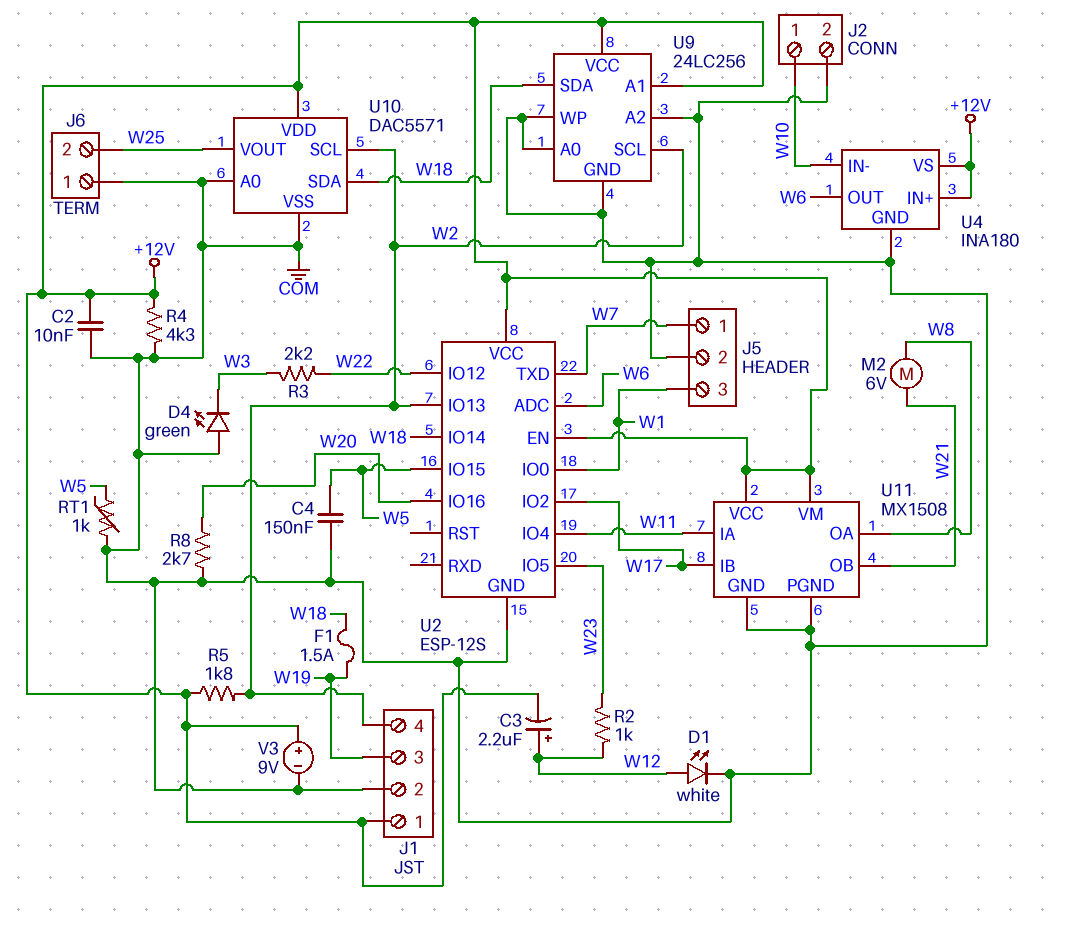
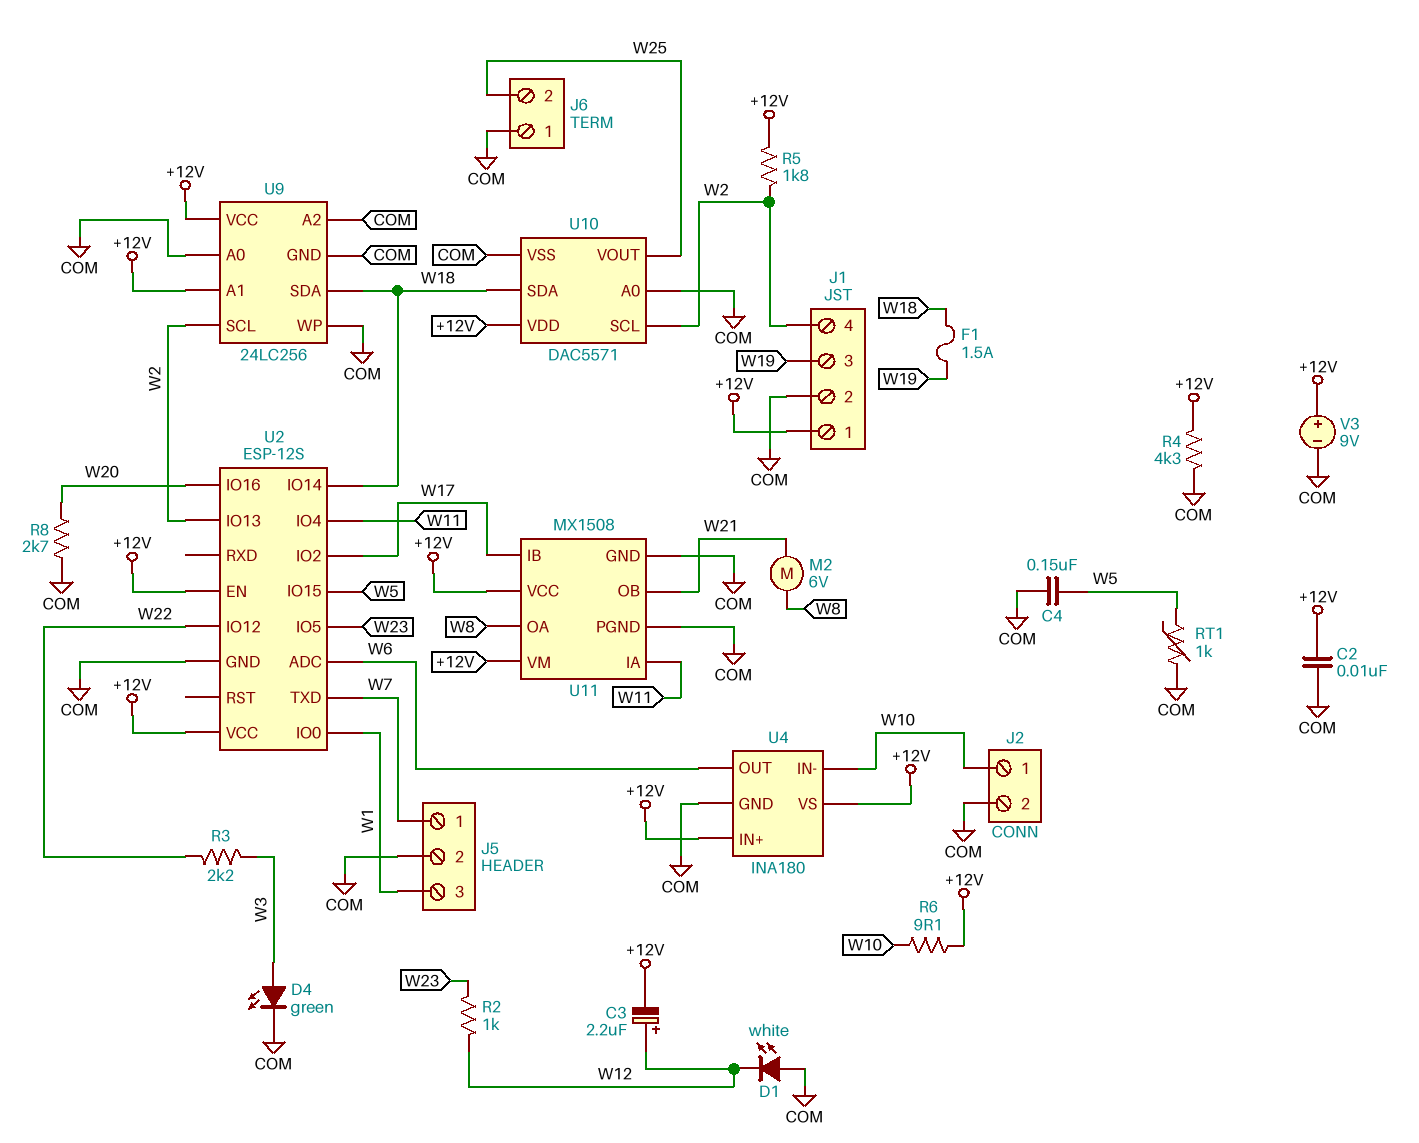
D1: LED white (A W12, K COM) -> LED white (A COM, K W12)
D4: LED green (A COM, K W3) -> LED green (A W3, K COM)
R6: none -> 9.1 (+12V, W10)

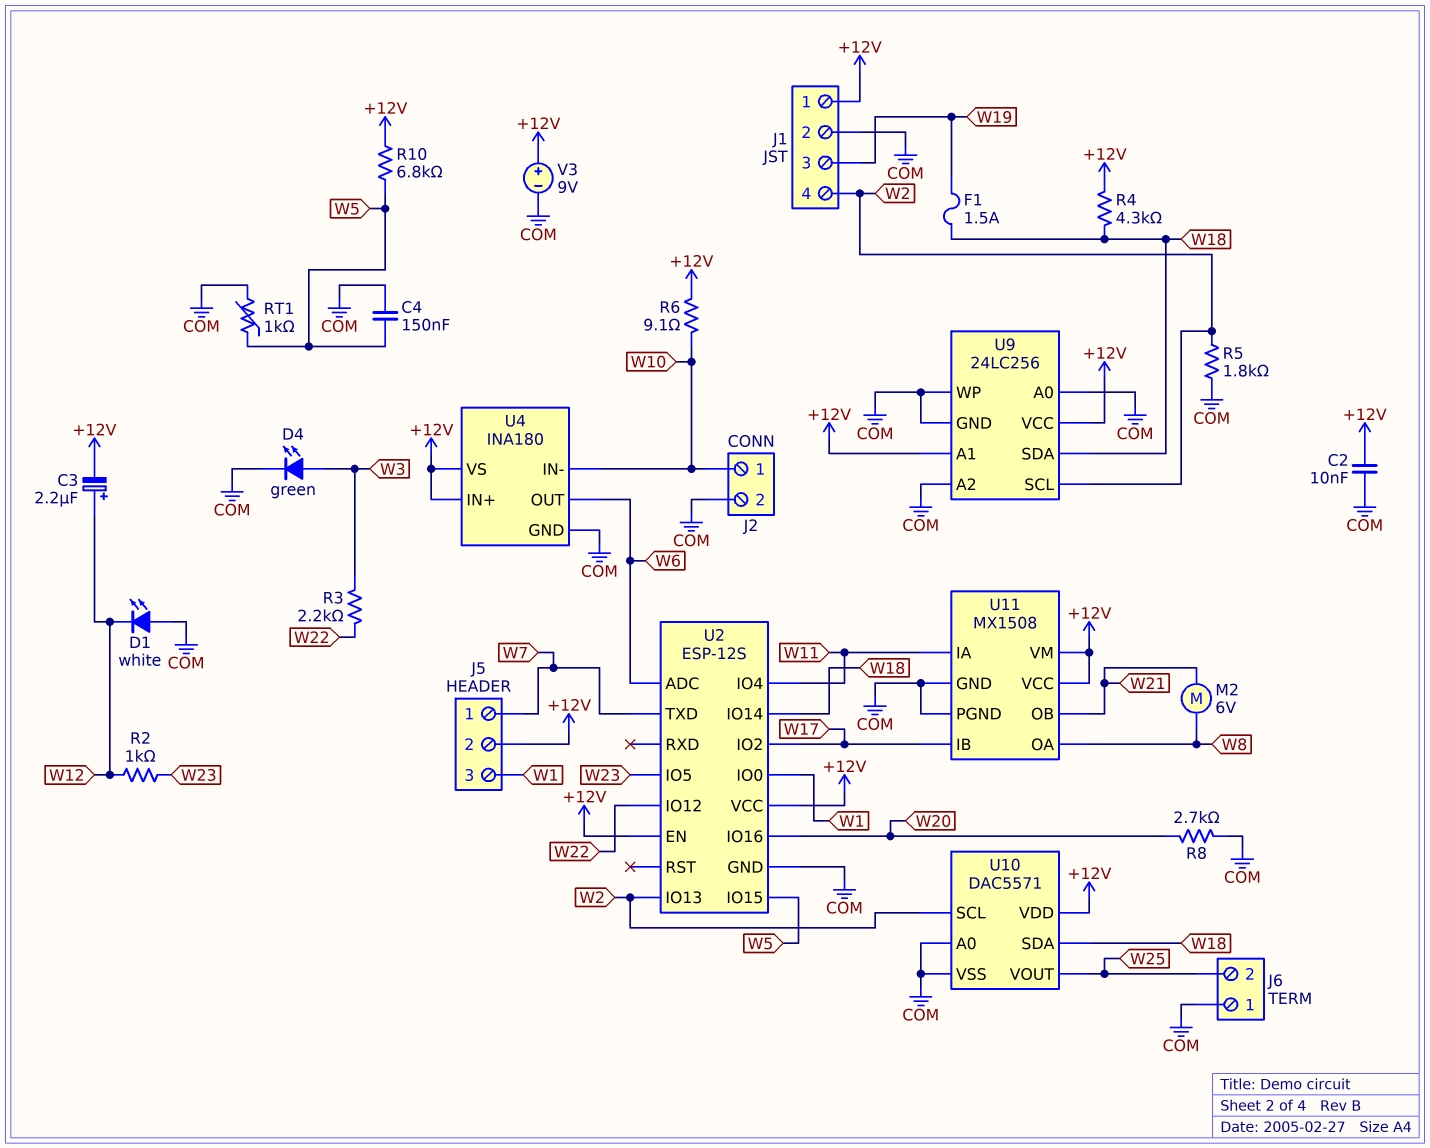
J5 pin 2: COM -> +12V
R4: 4.3k (+12V, COM) -> 4.3k (+12V, W18)
R5: 1.8k (+12V, W2) -> 1.8k (COM, W2)
R10: none -> 6.8k (+12V, W5)

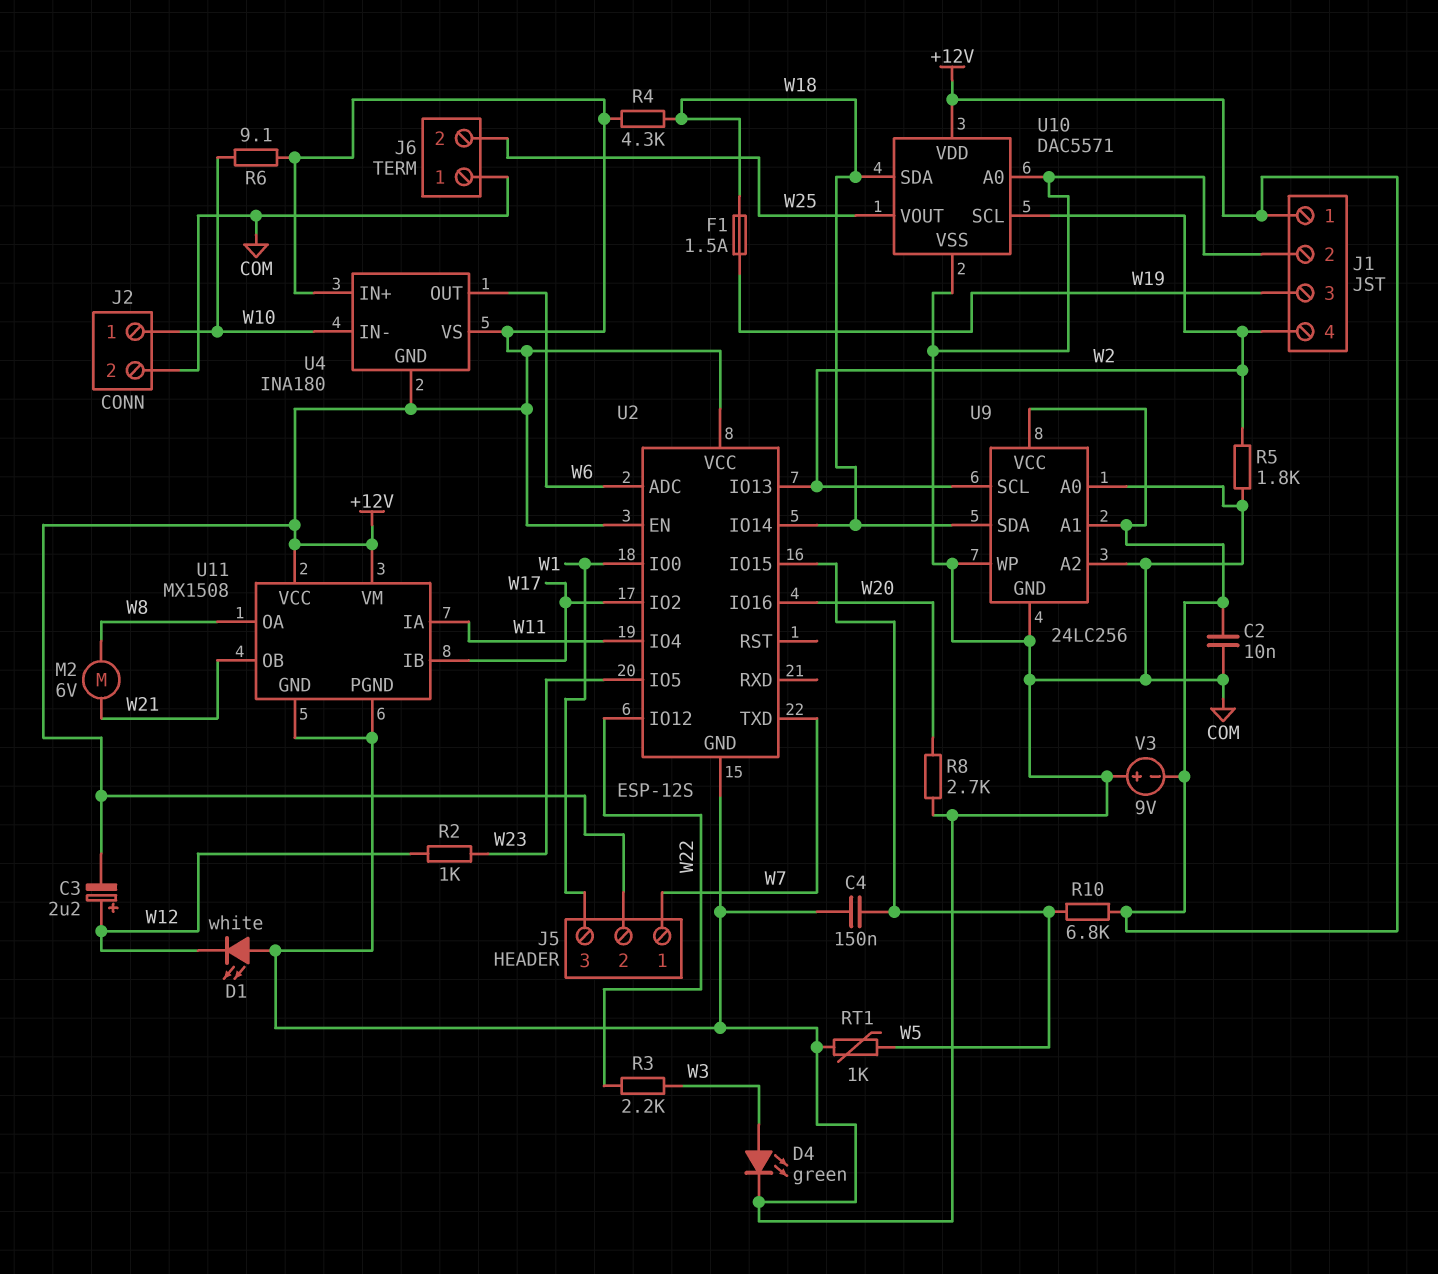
U4 pin GND: COM -> +12V
V3: 9V (plus +12V, minus COM) -> 9V (plus COM, minus +12V)

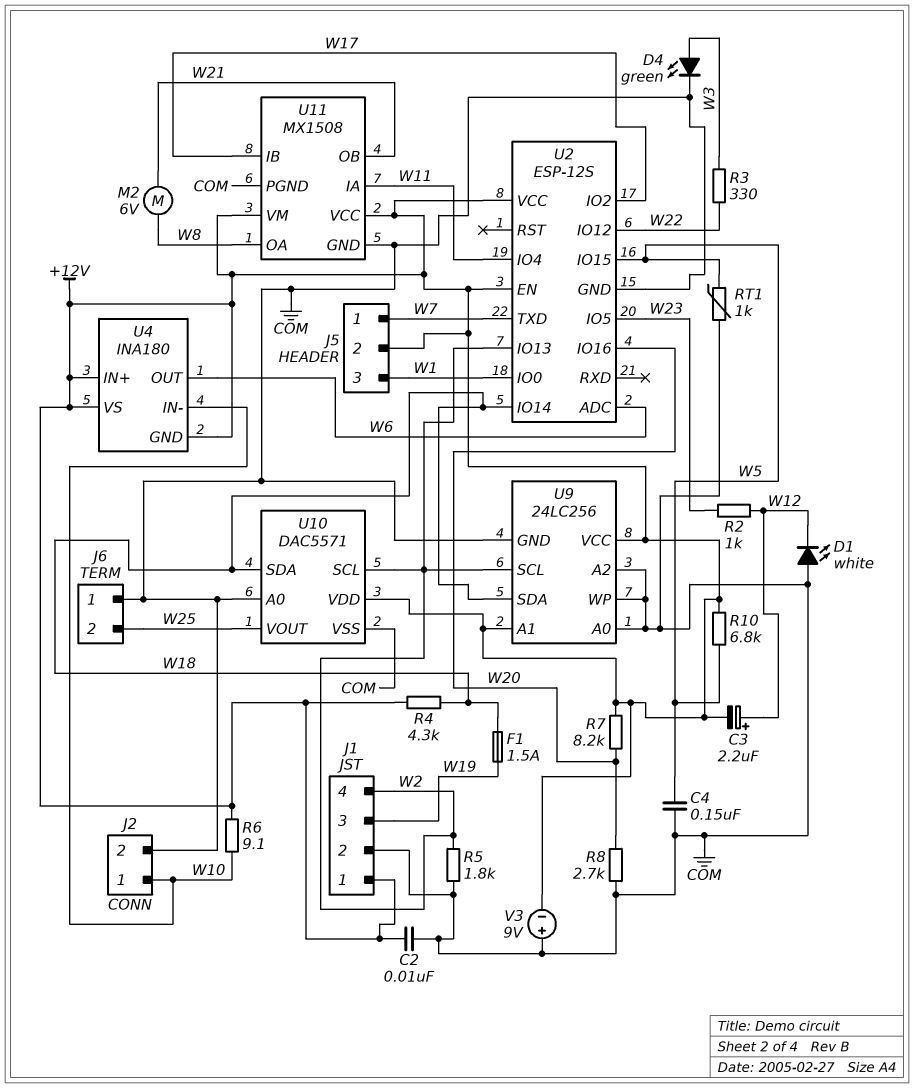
R3: 2.2k (W3, W22) -> 330 (W3, W22)
R7: none -> 8.2k (+12V, W20)

